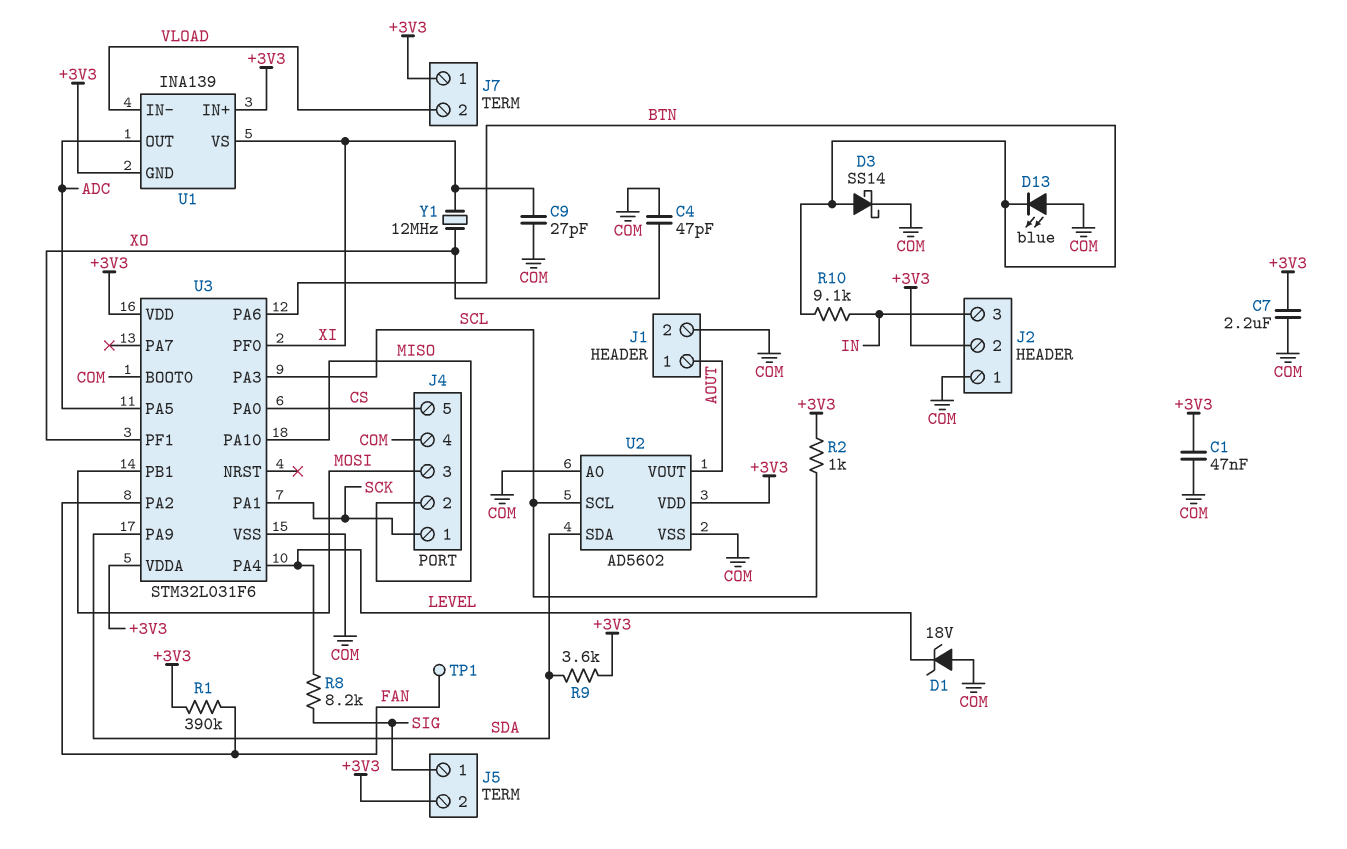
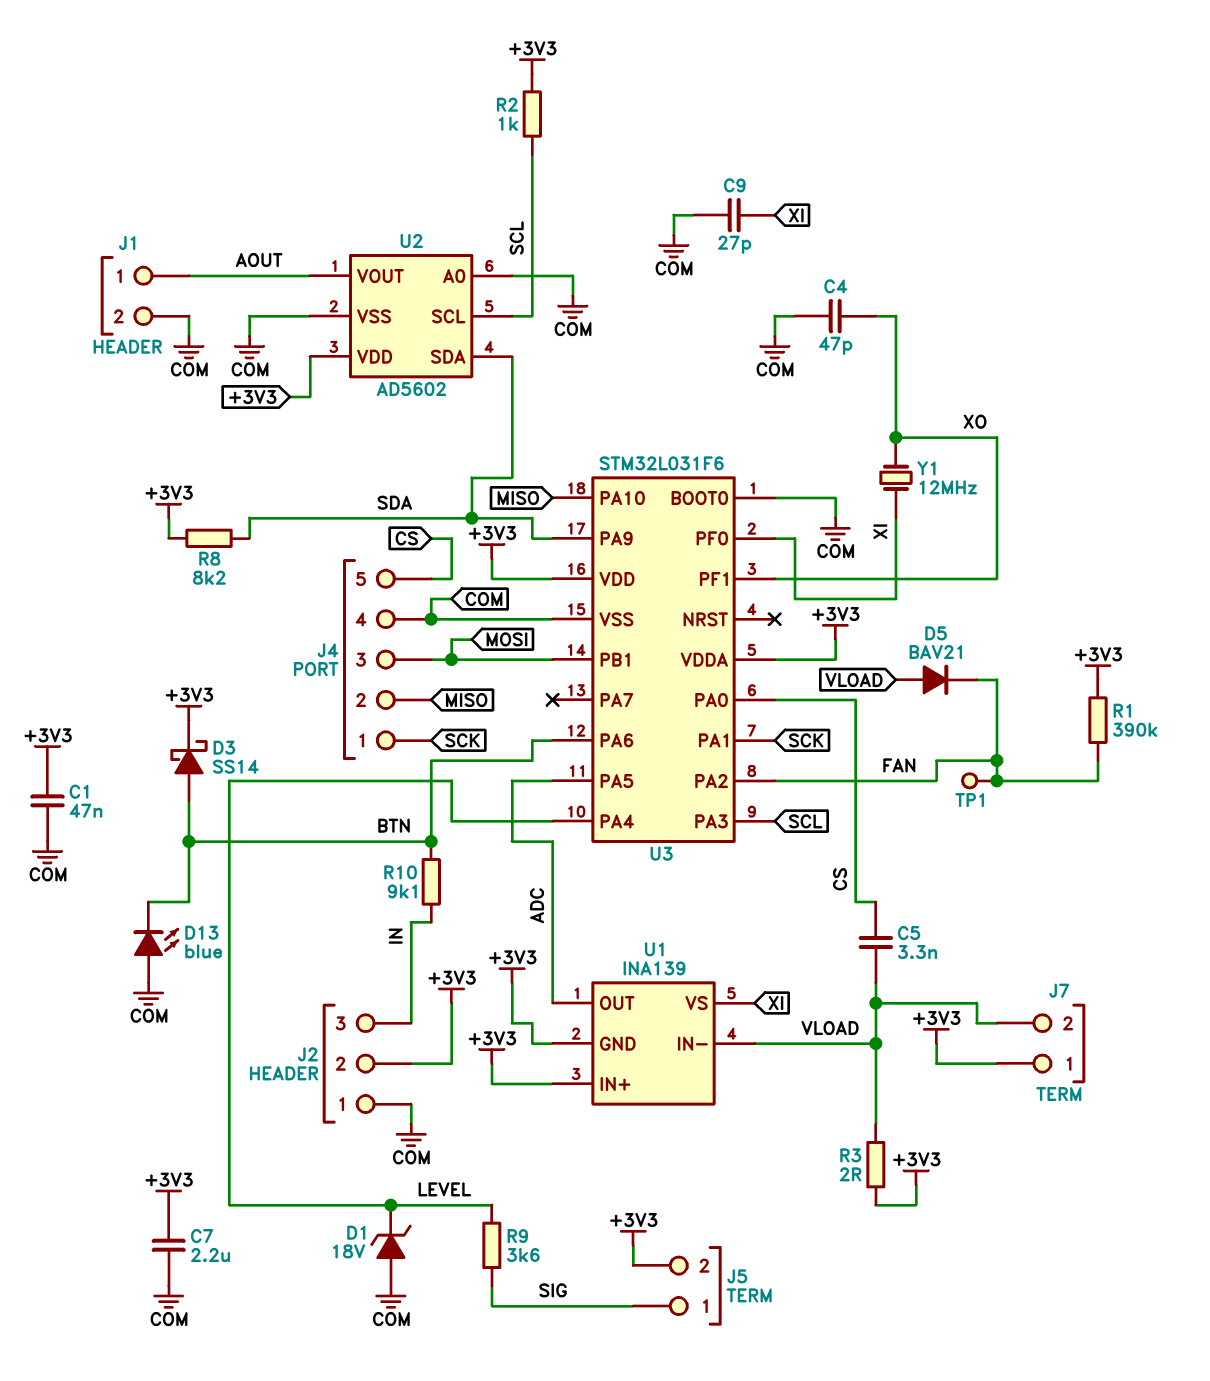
C5: none -> 3.3nF (CS, VLOAD)
D3: schottky SS14 (A BTN, K COM) -> schottky SS14 (A BTN, K +3V3)
D5: none -> diode BAV21 (A VLOAD, K FAN)
R3: none -> 2 (+3V3, VLOAD)
R8: 8.2k (LEVEL, SIG) -> 8.2k (+3V3, SDA)
R9: 3.6k (+3V3, SDA) -> 3.6k (LEVEL, SIG)

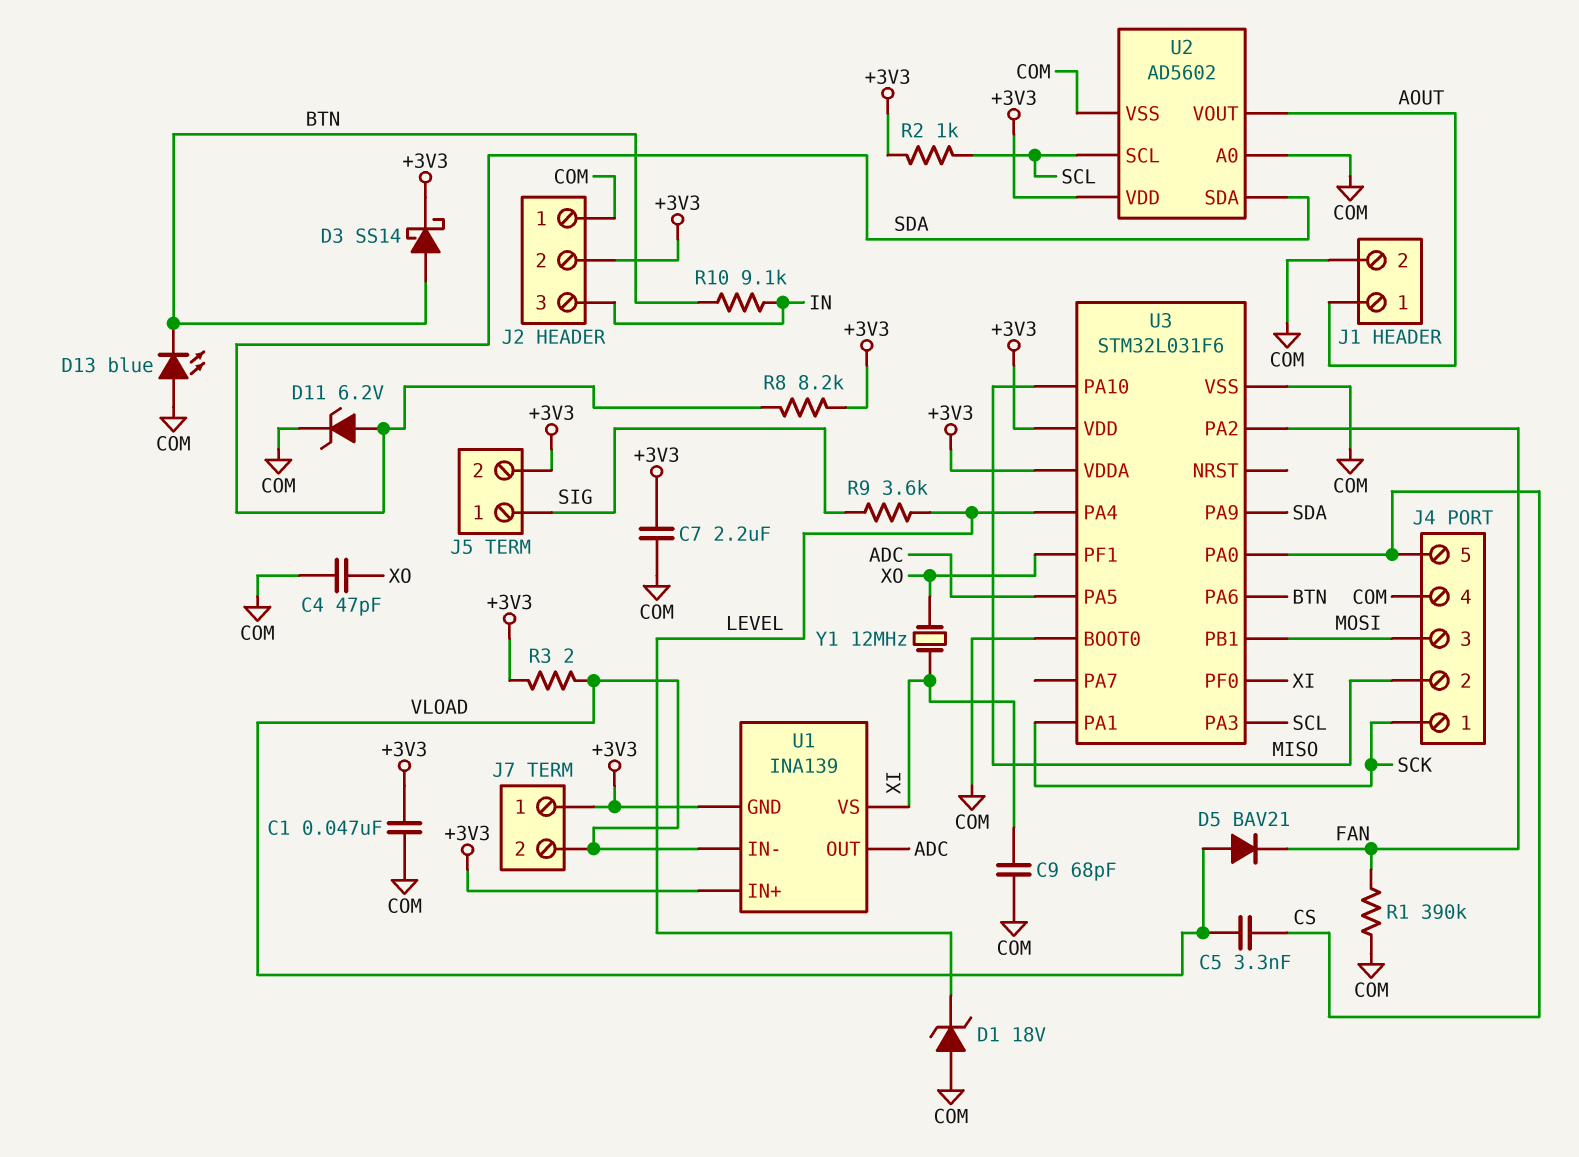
C9: 27pF (COM, XI) -> 68pF (COM, XI)
D11: none -> zener 6.2V (A SDA, K COM)
R1: 390k (+3V3, FAN) -> 390k (COM, FAN)
TP1: test point (FAN) -> none

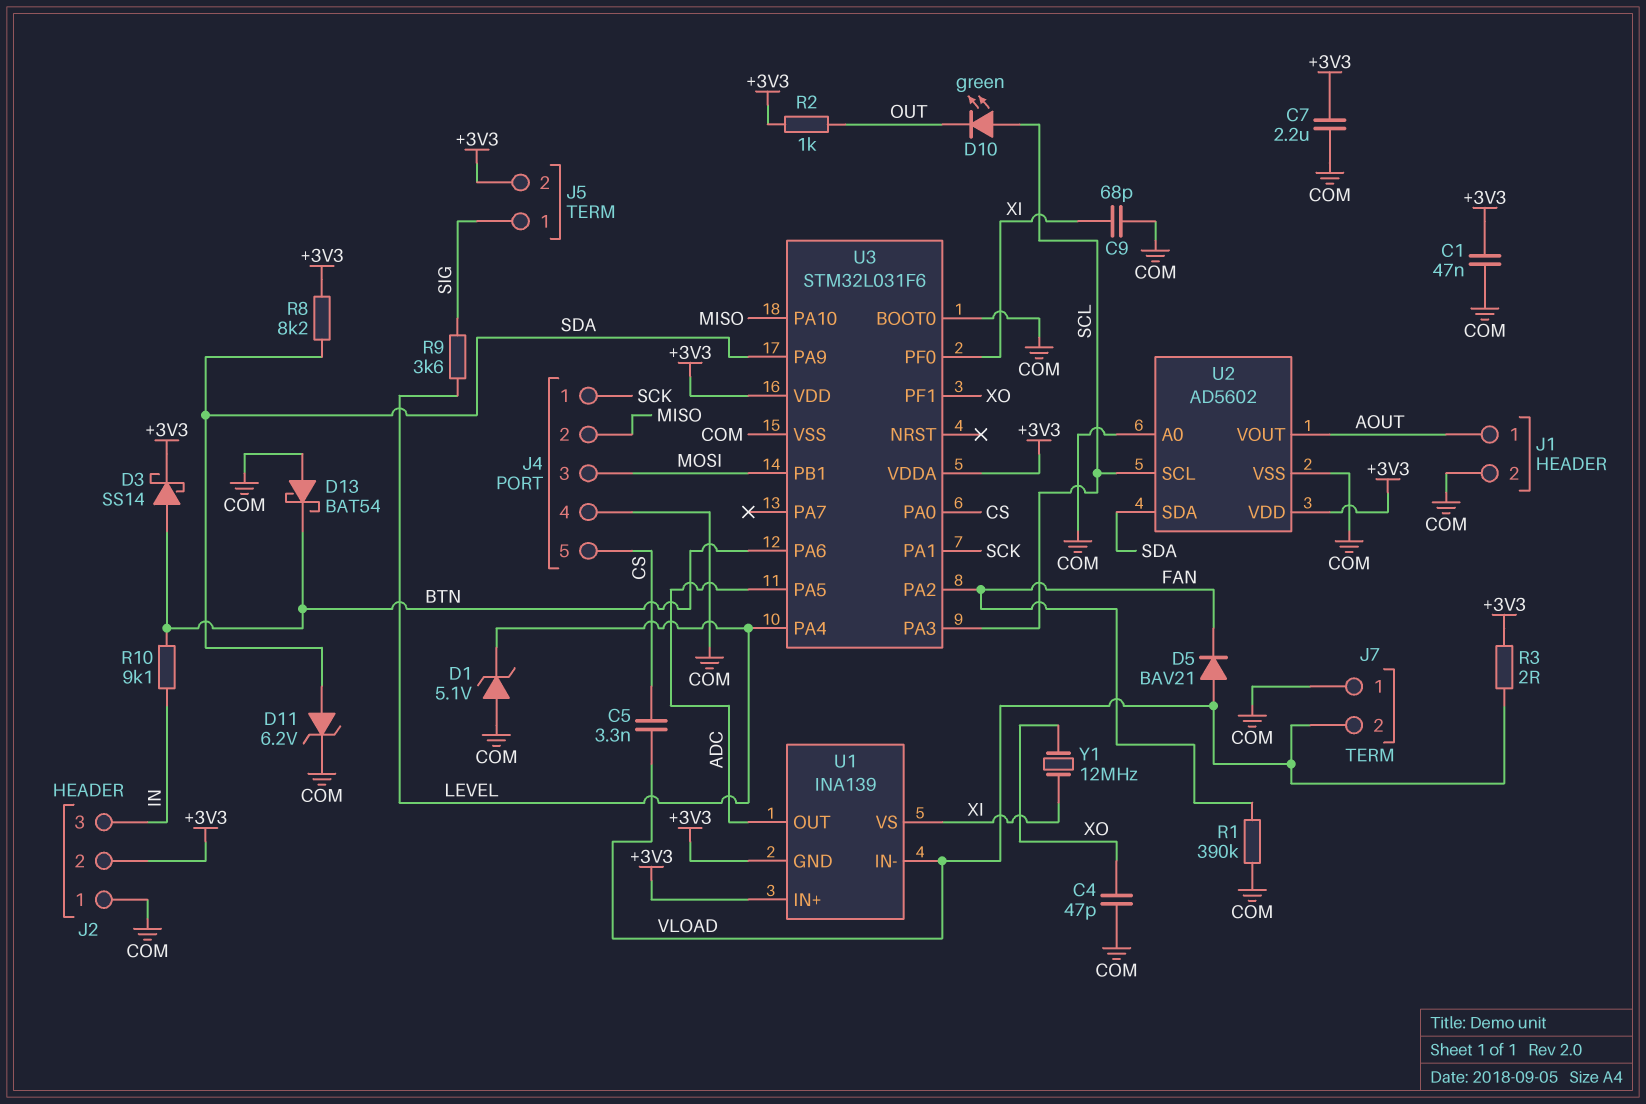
D1: zener 18V (A COM, K LEVEL) -> zener 5.1V (A COM, K LEVEL)
D10: none -> LED green (A SCL, K OUT)
D13: LED blue (A COM, K BTN) -> schottky BAT54 (A COM, K BTN)
J7 pin 1: +3V3 -> COM
R2: 1k (+3V3, SCL) -> 1k (+3V3, OUT)

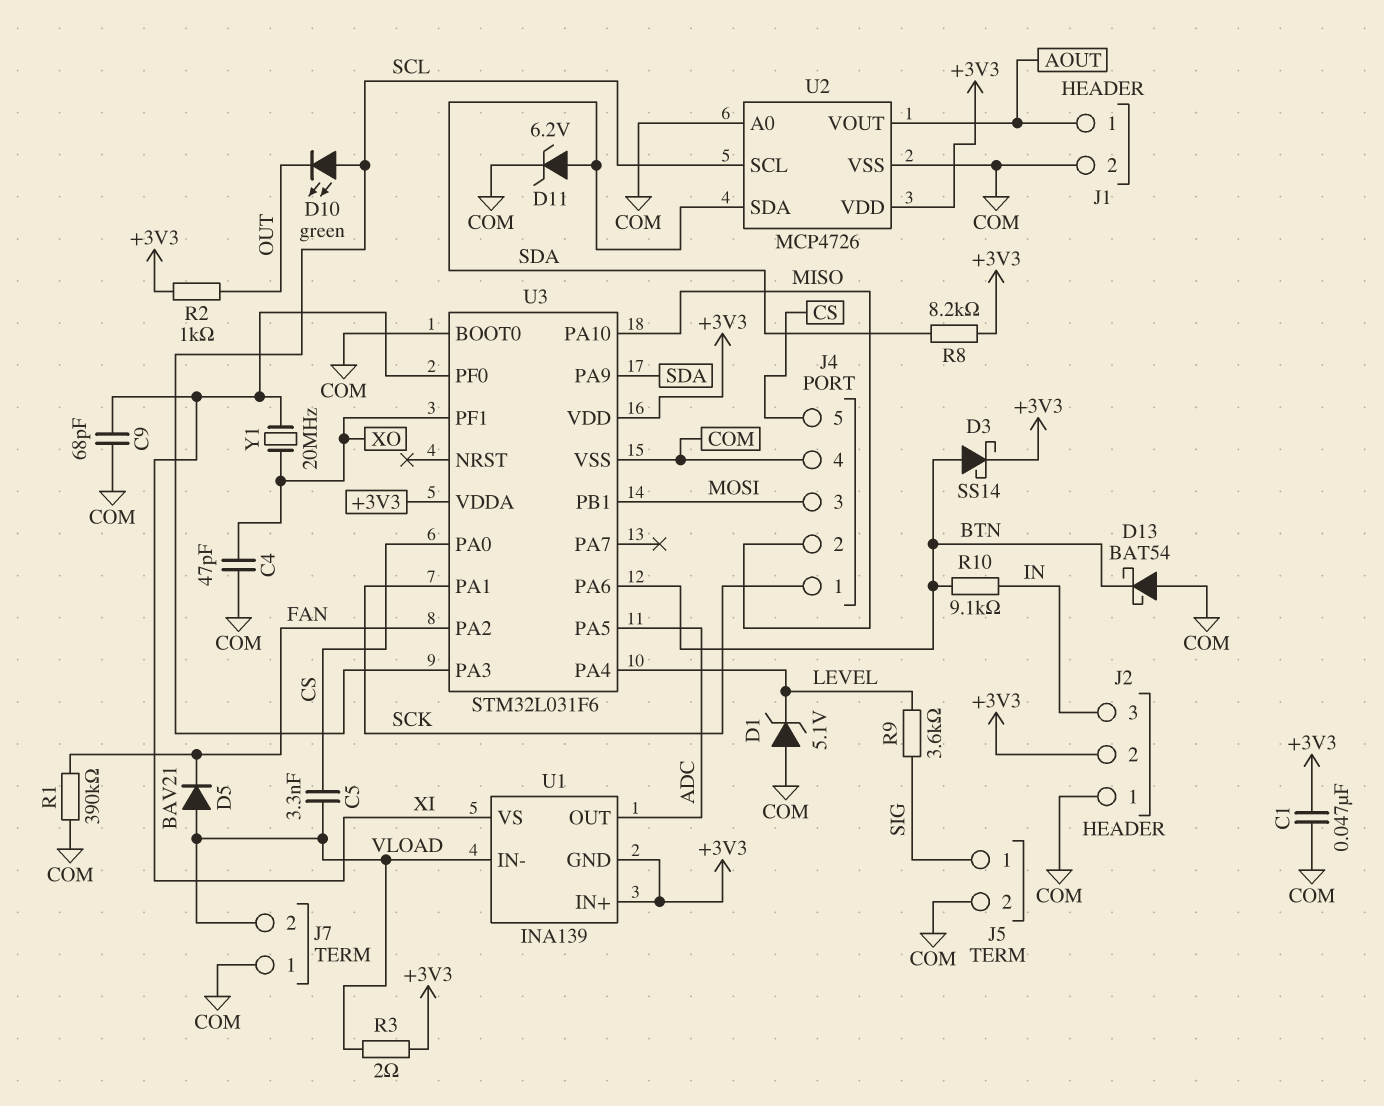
C7: 2.2uF (+3V3, COM) -> none
J5 pin 2: +3V3 -> COM
U2: AD5602 -> MCP4726
Y1: 12MHz (XI, XO) -> 20MHz (XI, XO)

